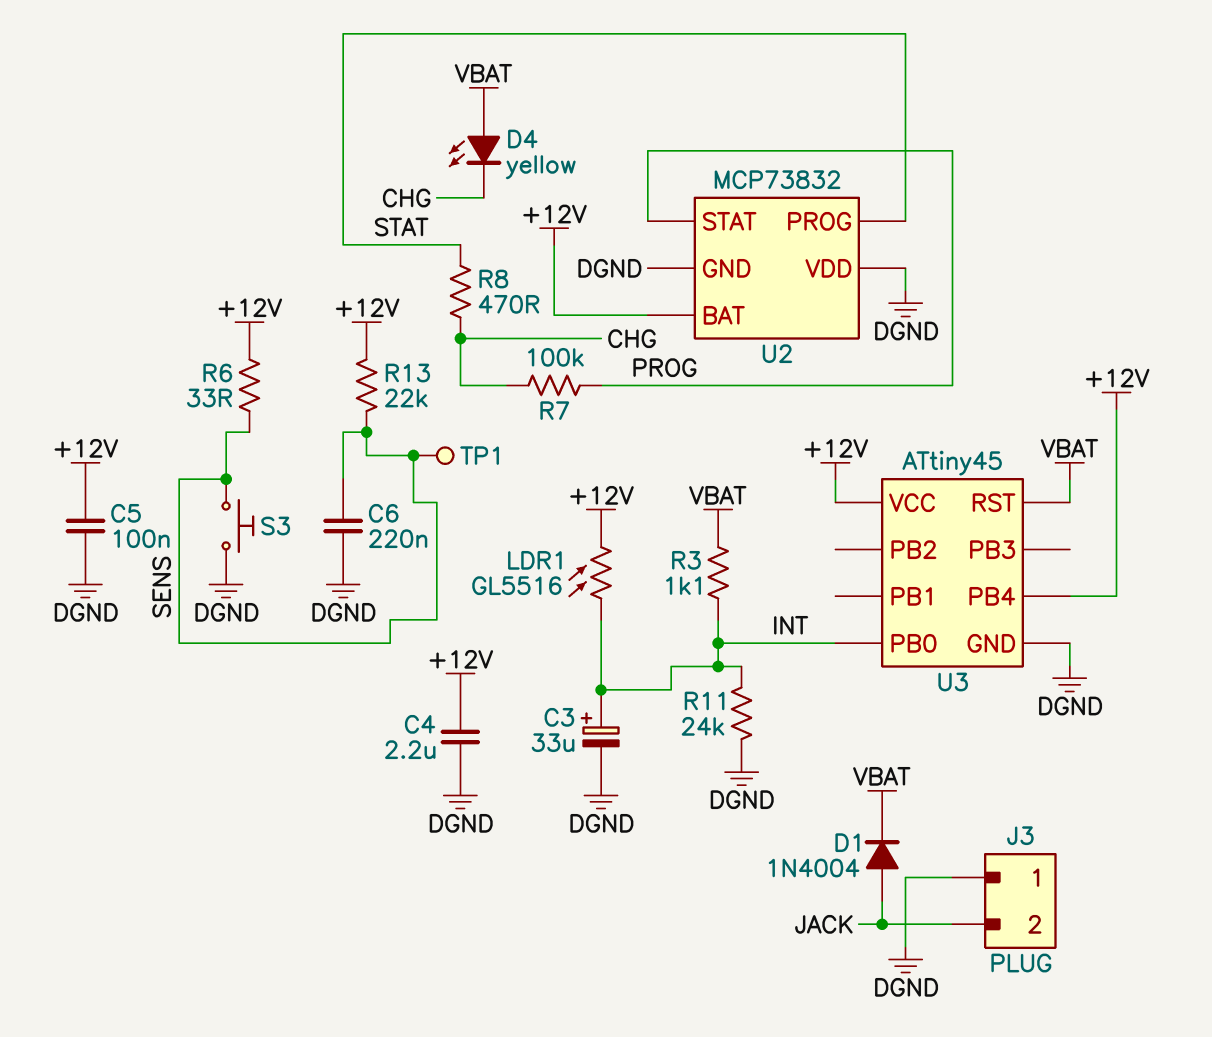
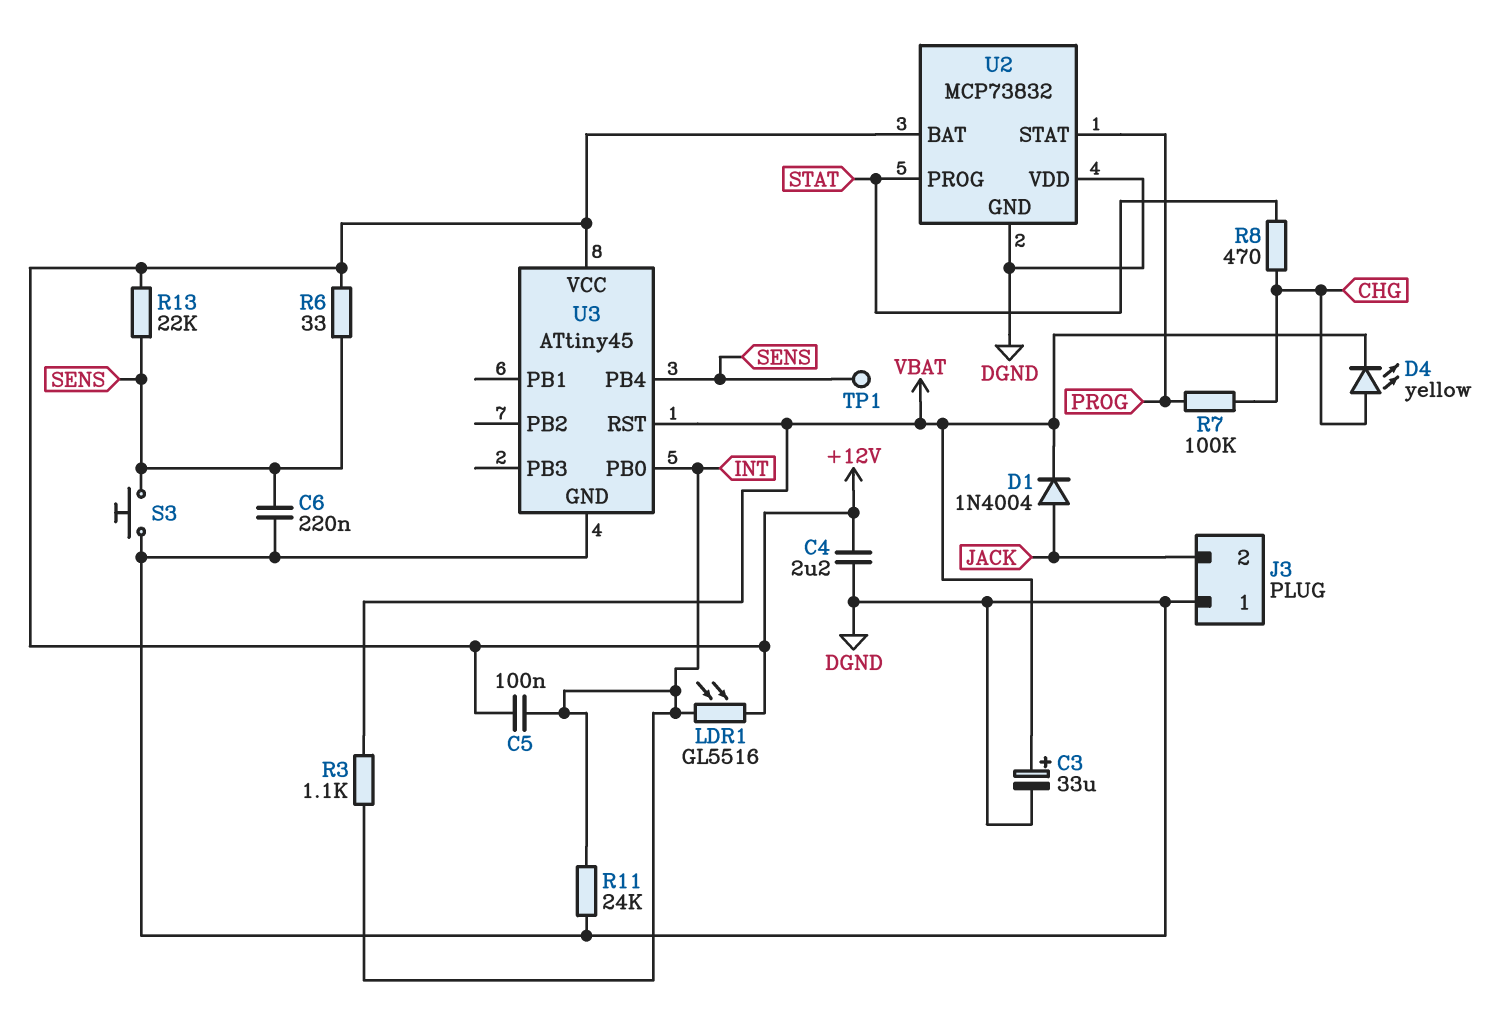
C3: 33uF (plus INT, minus DGND) -> 33uF (plus VBAT, minus DGND)
C5: 100nF (+12V, DGND) -> 100nF (+12V, INT)
D4: LED yellow (A VBAT, K CHG) -> LED yellow (A CHG, K VBAT)
U3 pin PB4: +12V -> SENS

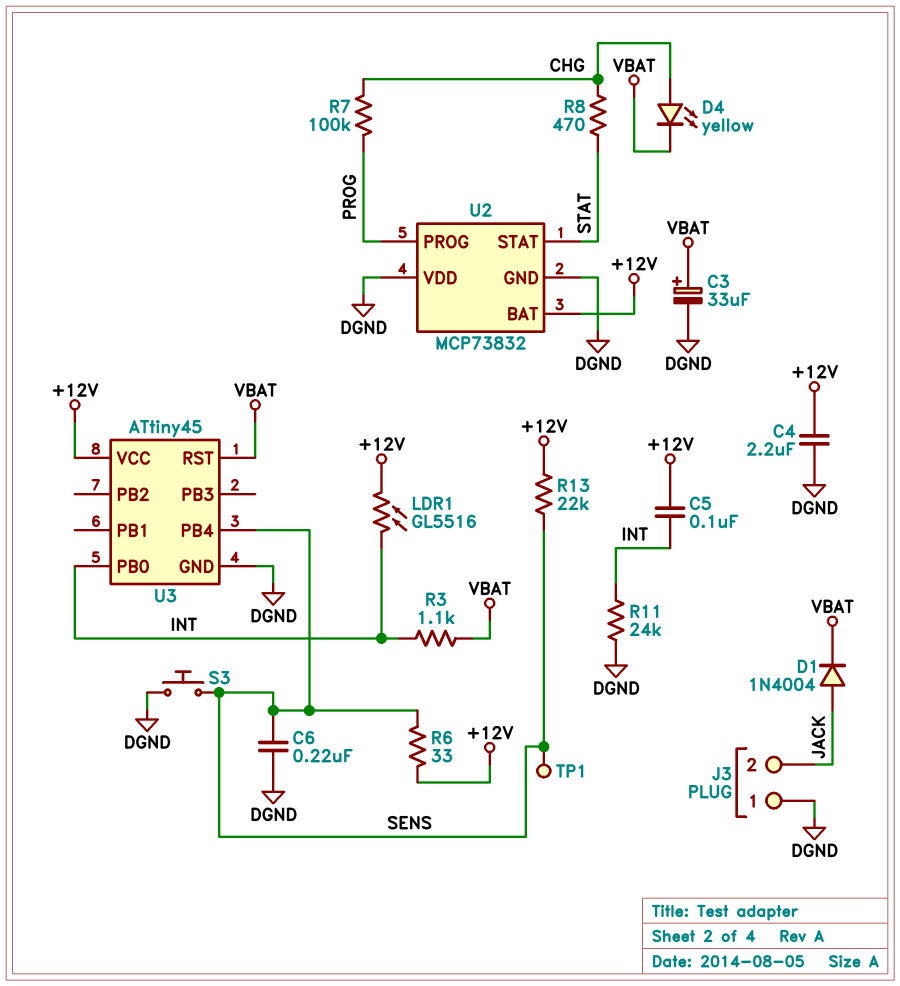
U2 pin PROG: STAT -> PROG
U2 pin STAT: PROG -> STAT

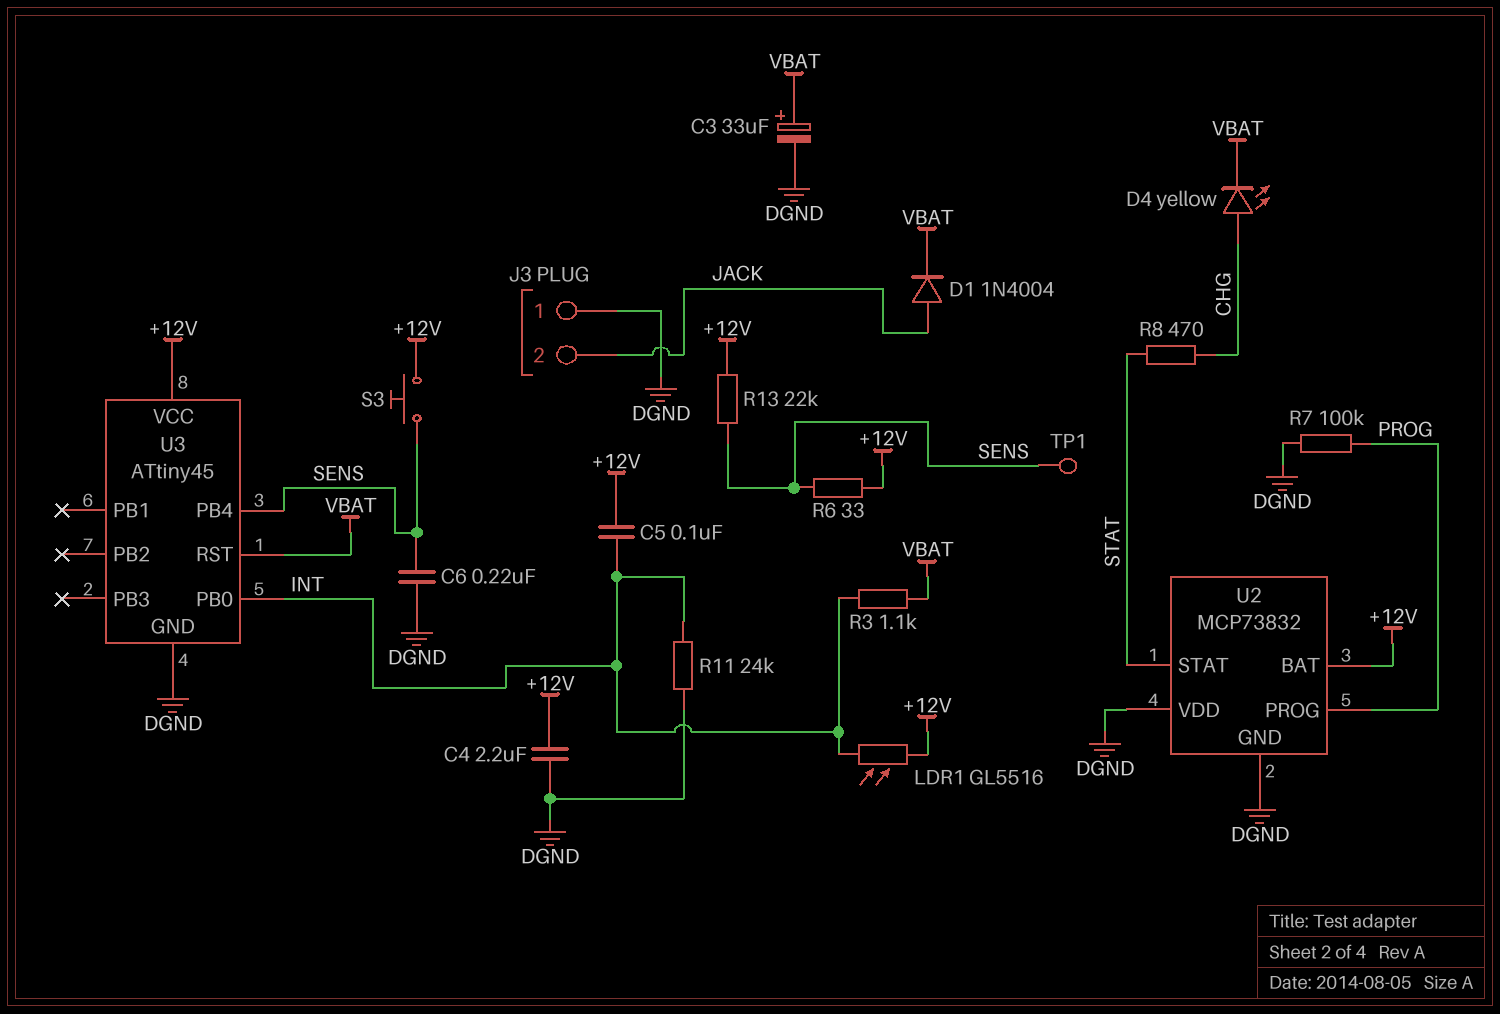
R7: 100k (CHG, PROG) -> 100k (DGND, PROG)
S3: button (DGND, SENS) -> button (+12V, SENS)

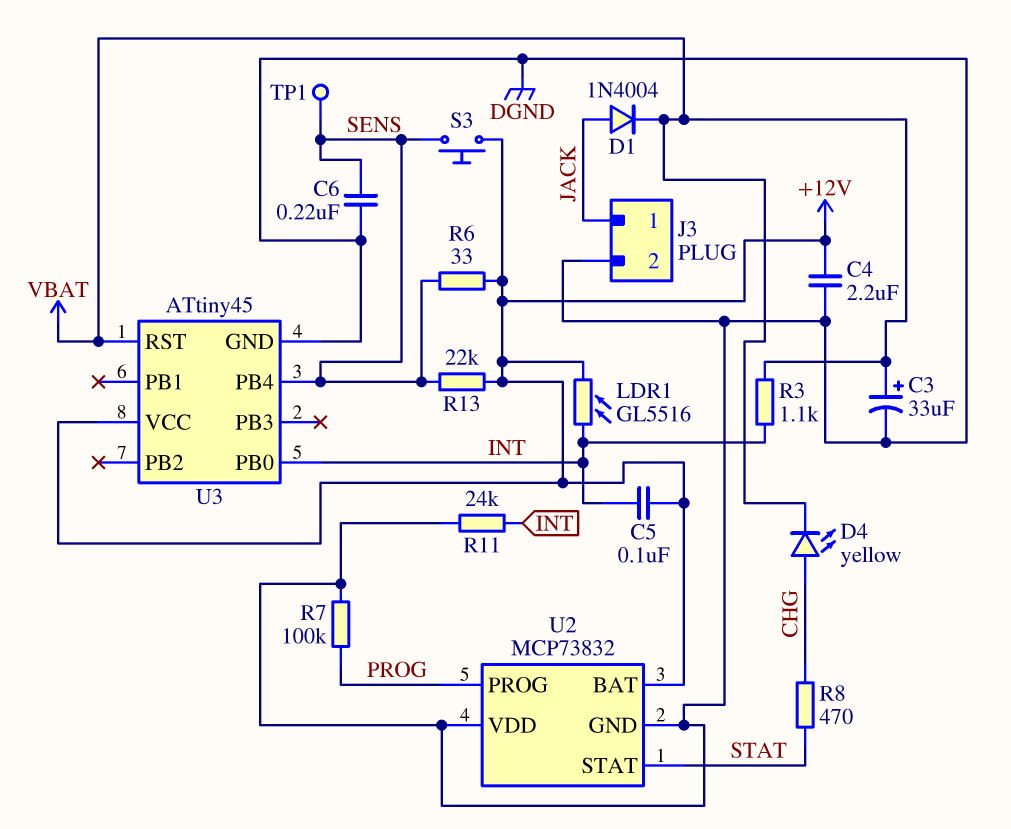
J3 pin 1: DGND -> JACK
J3 pin 2: JACK -> DGND

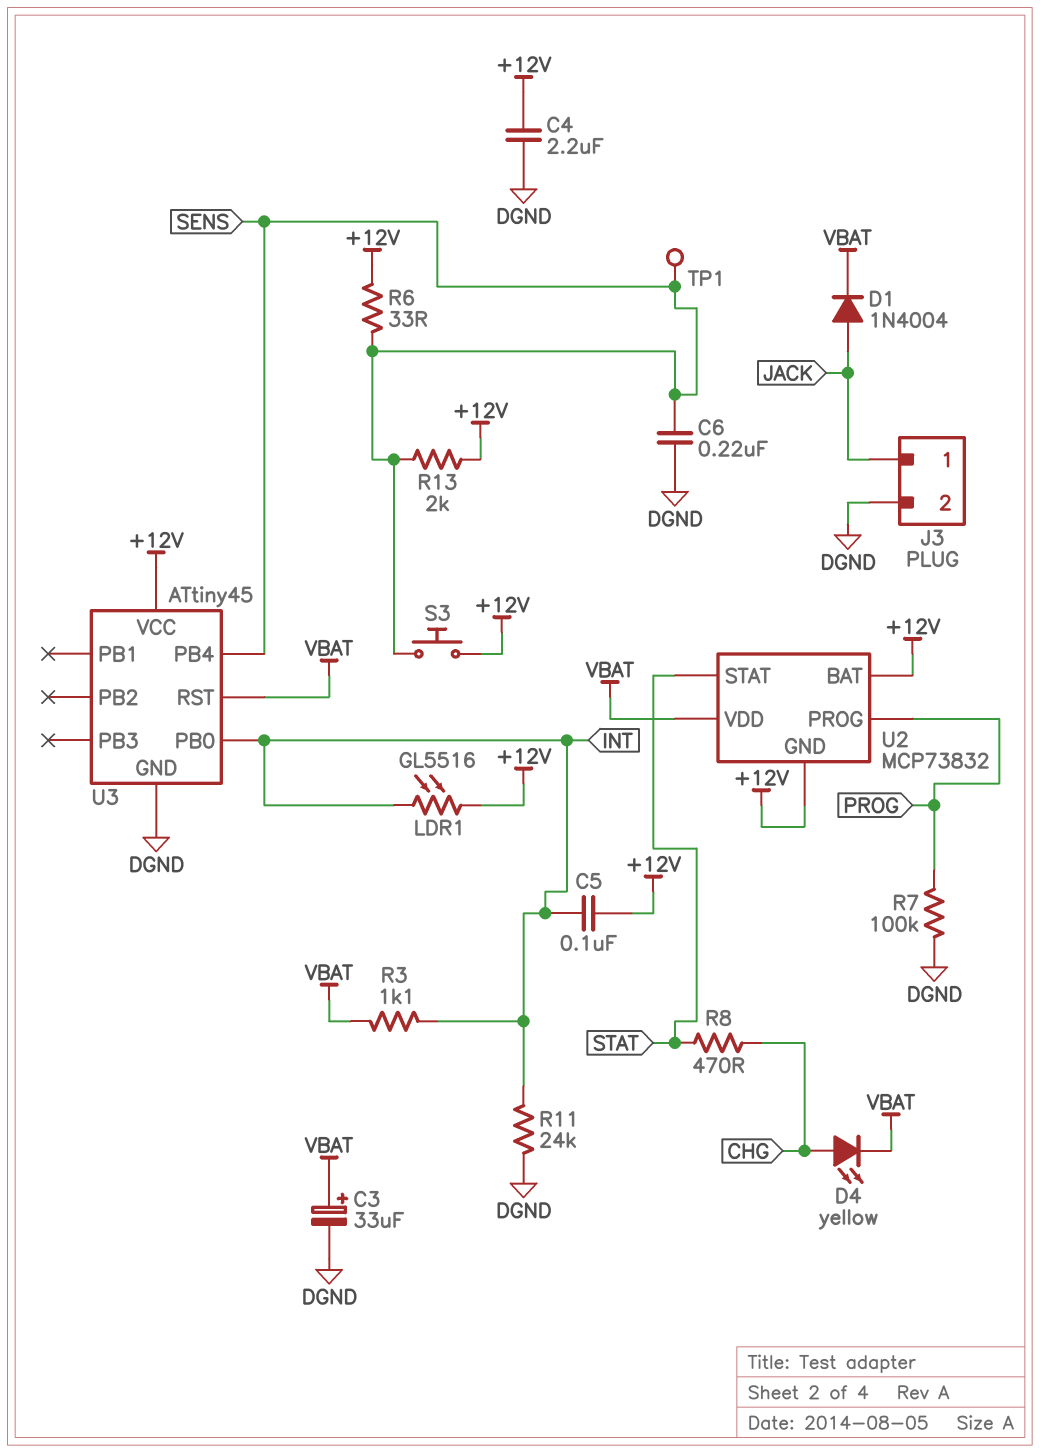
R13: 22k (+12V, SENS) -> 2k (+12V, SENS)
U2 pin GND: DGND -> +12V
U2 pin VDD: DGND -> VBAT

